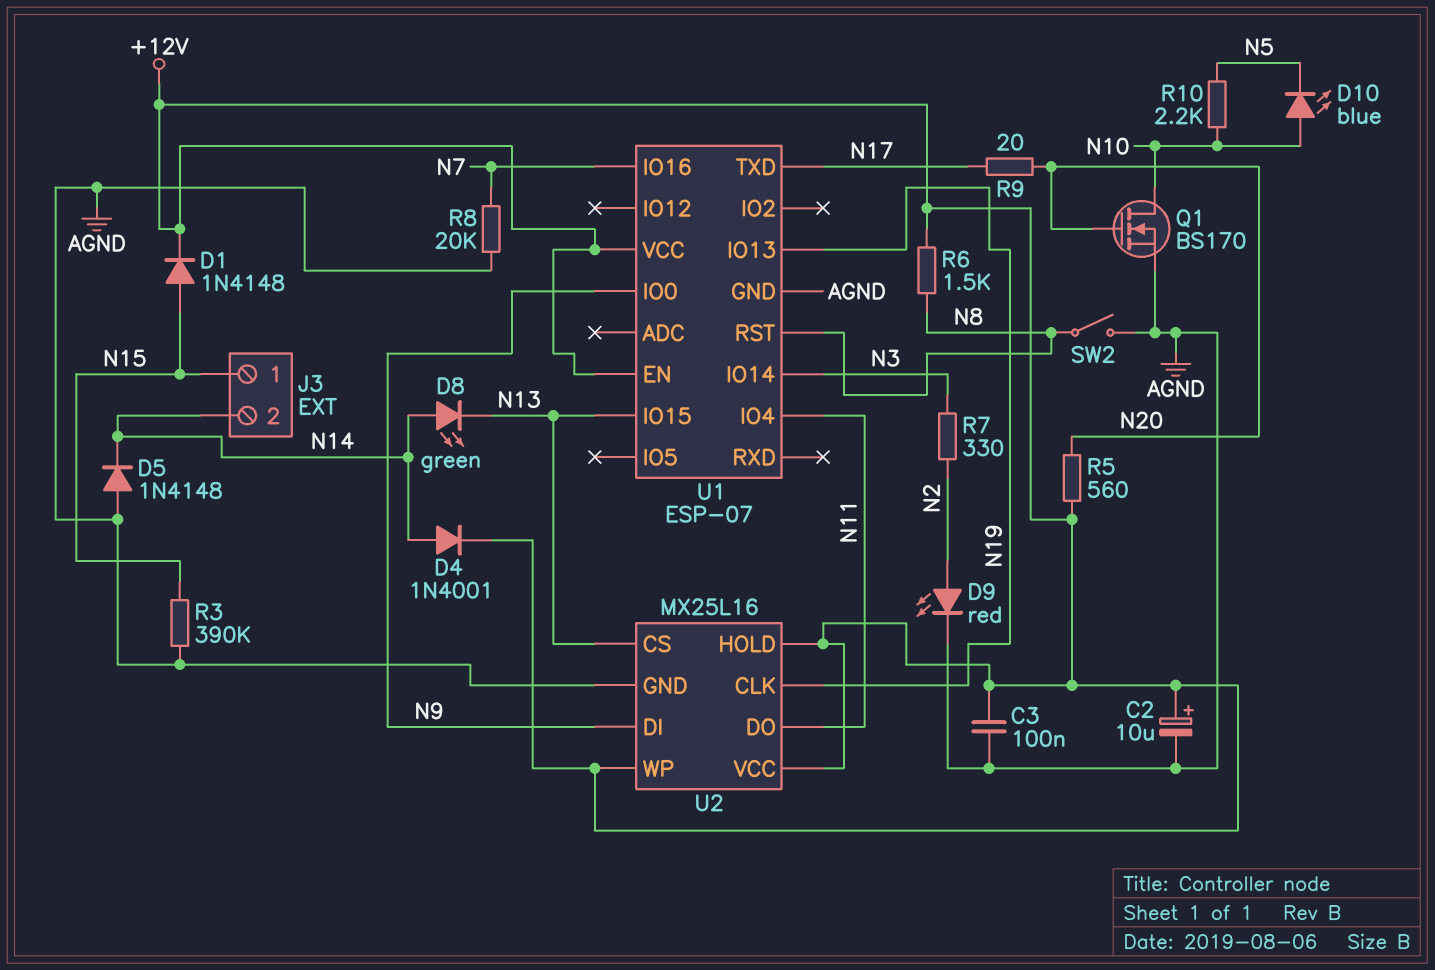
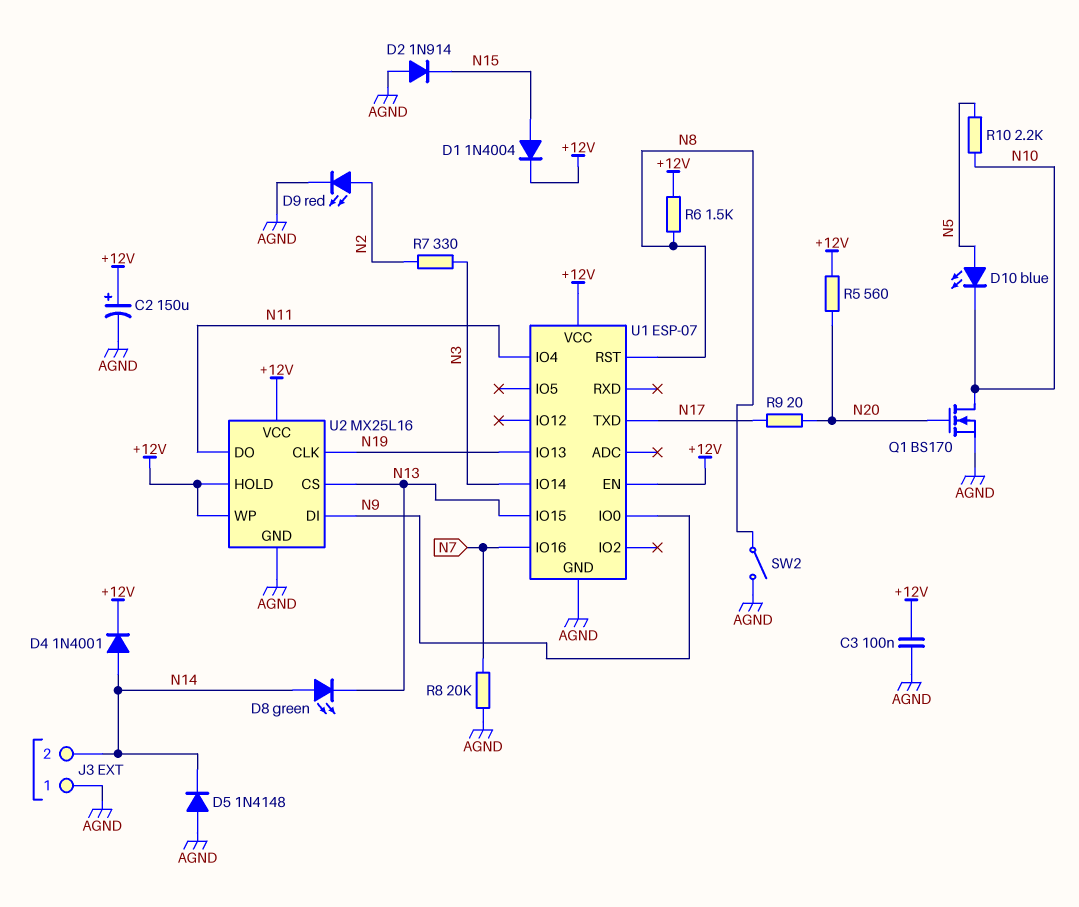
C2: 10uF (plus +12V, minus AGND) -> 150uF (plus +12V, minus AGND)
D1: diode 1N4148 (A N15, K +12V) -> diode 1N4004 (A N15, K +12V)
D2: none -> diode 1N914 (A AGND, K N15)
D10: LED blue (A N10, K N5) -> LED blue (A N5, K N10)
J3 pin 1: N15 -> AGND
R3: 390k (AGND, N15) -> none

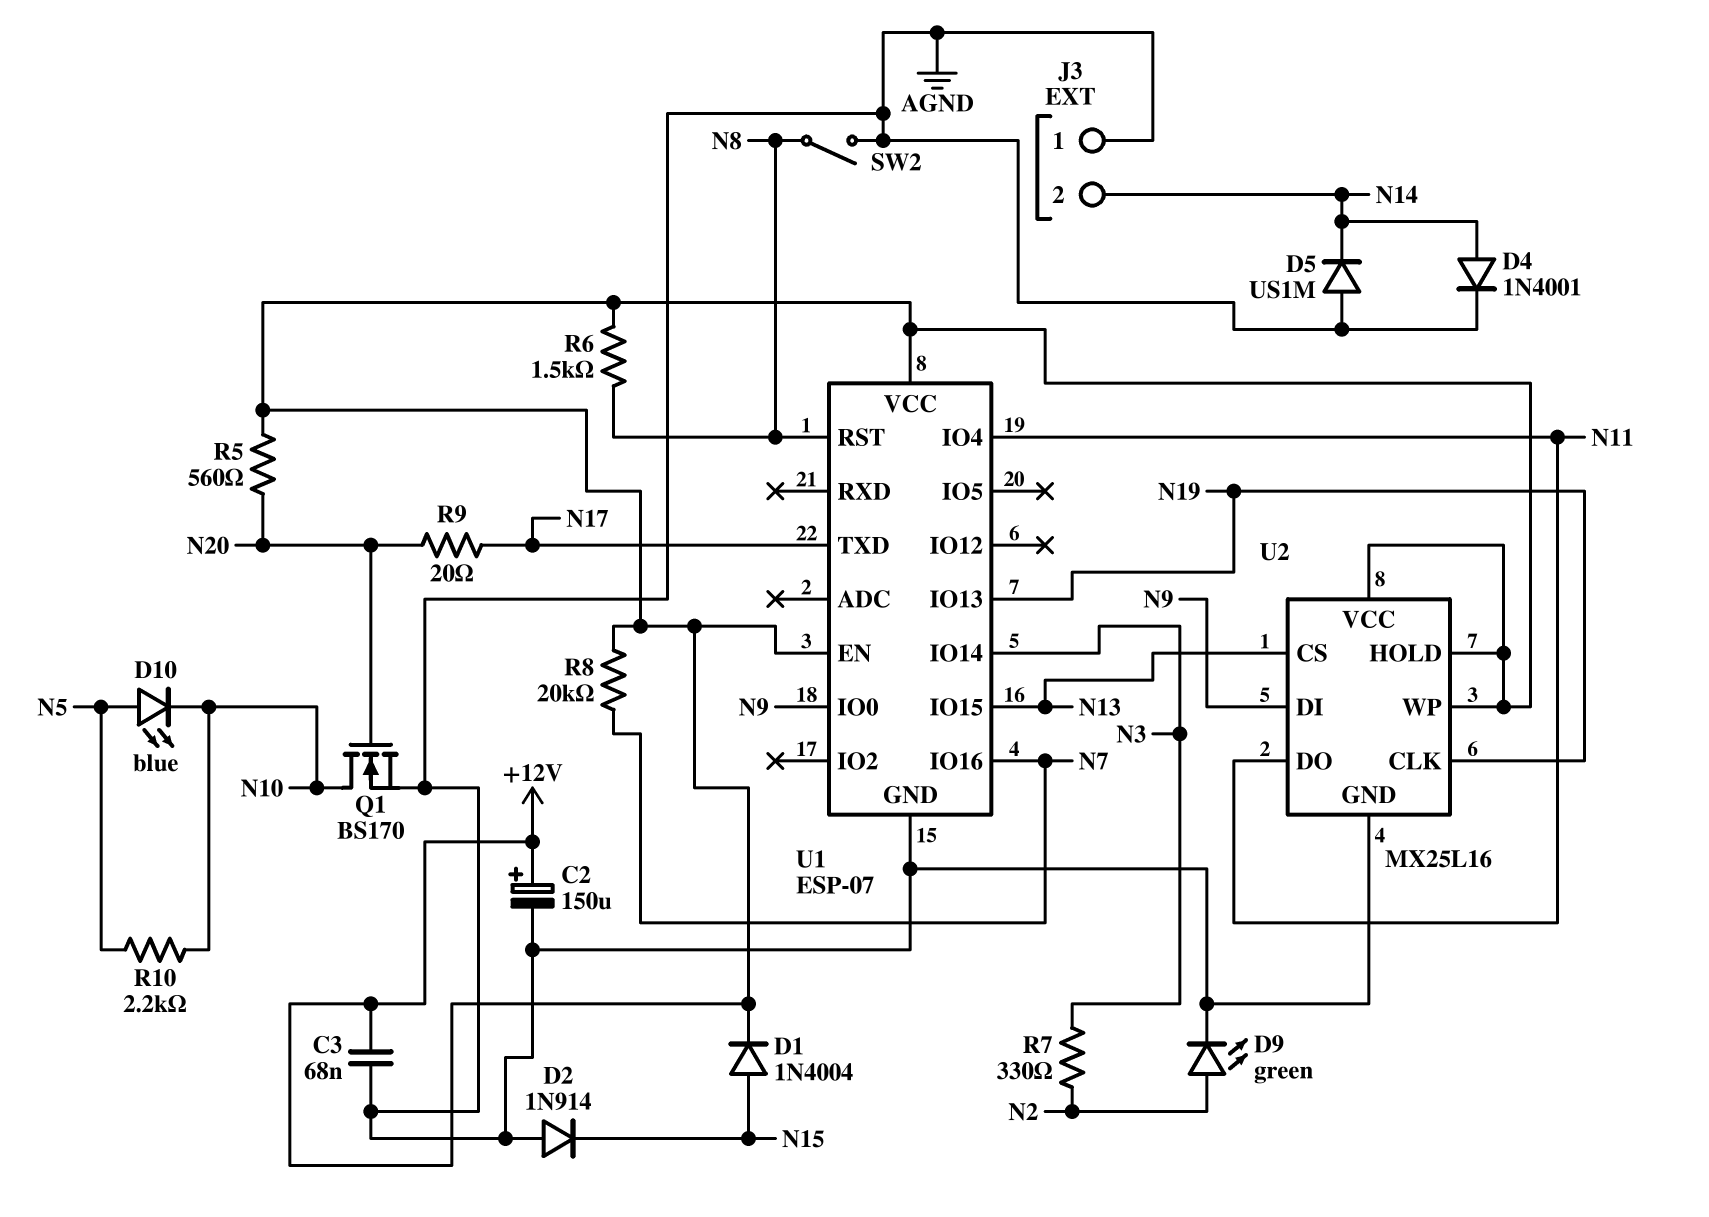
C3: 100nF (+12V, AGND) -> 68nF (+12V, AGND)
D4: diode 1N4001 (A N14, K +12V) -> diode 1N4001 (A N14, K AGND)
D5: diode 1N4148 (A AGND, K N14) -> diode US1M (A AGND, K N14)
D8: LED green (A N14, K N13) -> none
D9: LED red (A N2, K AGND) -> LED green (A N2, K AGND)
R8: 20k (AGND, N7) -> 20k (+12V, N7)

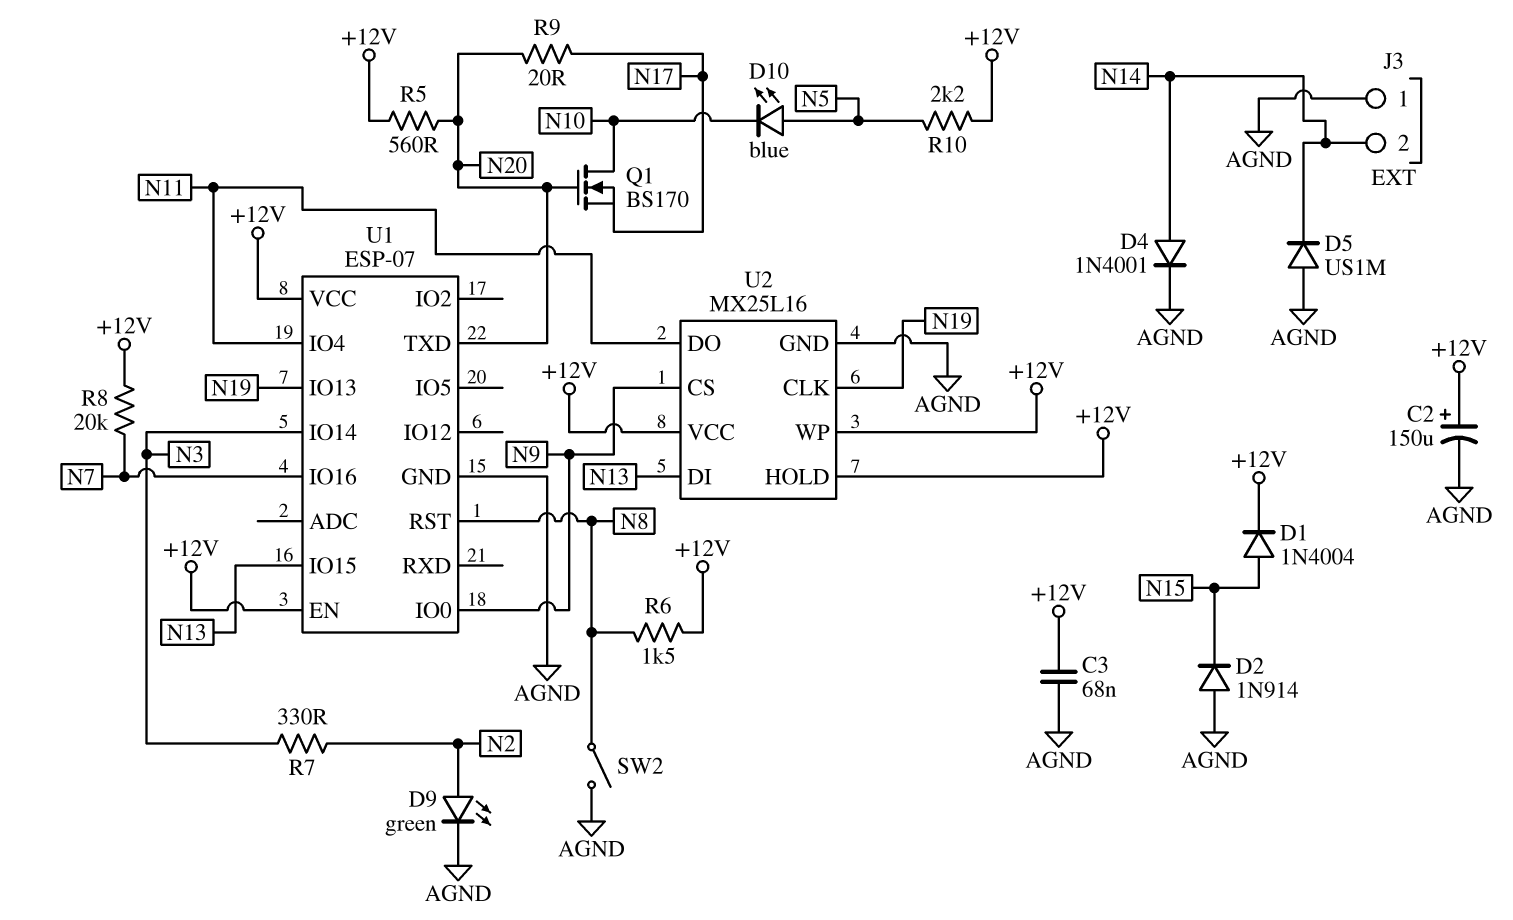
Q1: NMOS BS170 (G N20, D N10, S AGND) -> NMOS BS170 (G N20, D N10, S N17)
R10: 2.2k (N5, N10) -> 2.2k (+12V, N5)
U1 pin TXD: N17 -> N20
U2 pin CS: N13 -> N9
U2 pin DI: N9 -> N13

